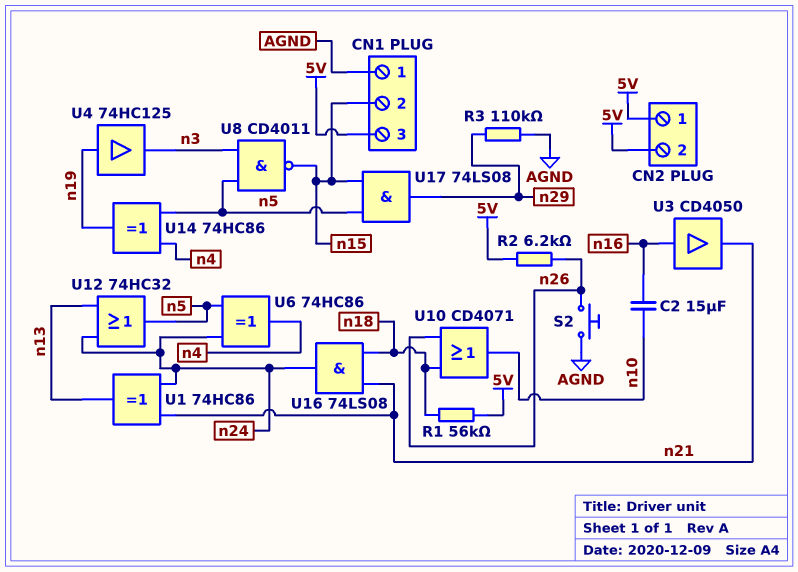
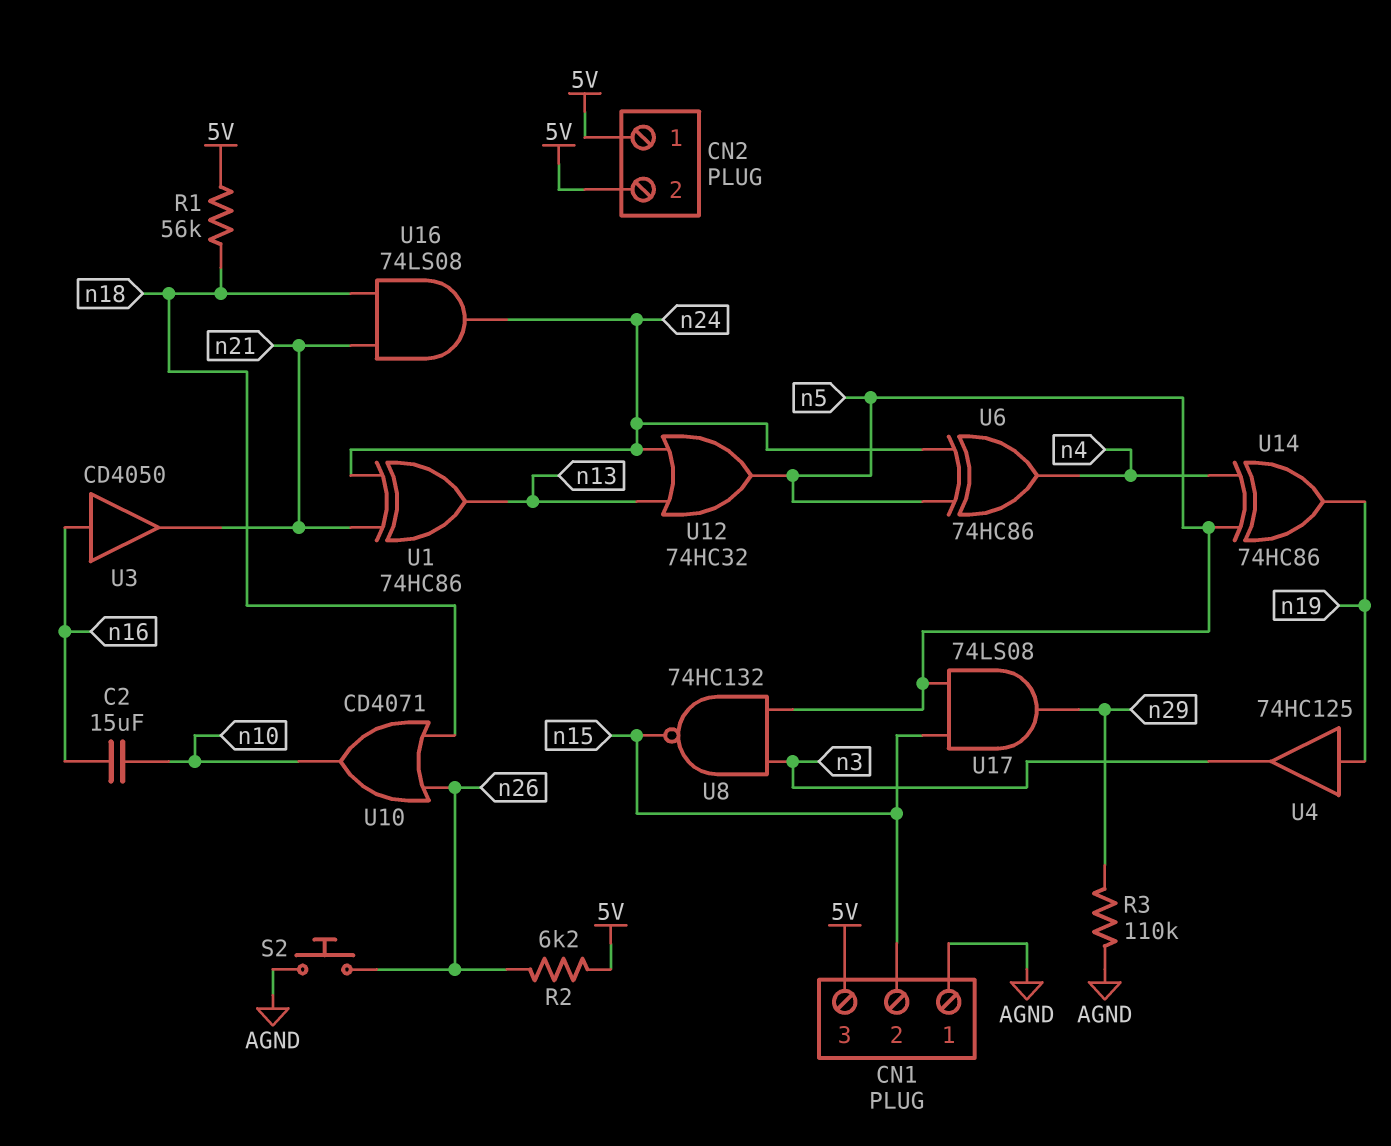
U8: NAND CD4011 (in n3, in n5, out n15) -> NAND 74HC132 (in n3, in n5, out n15)

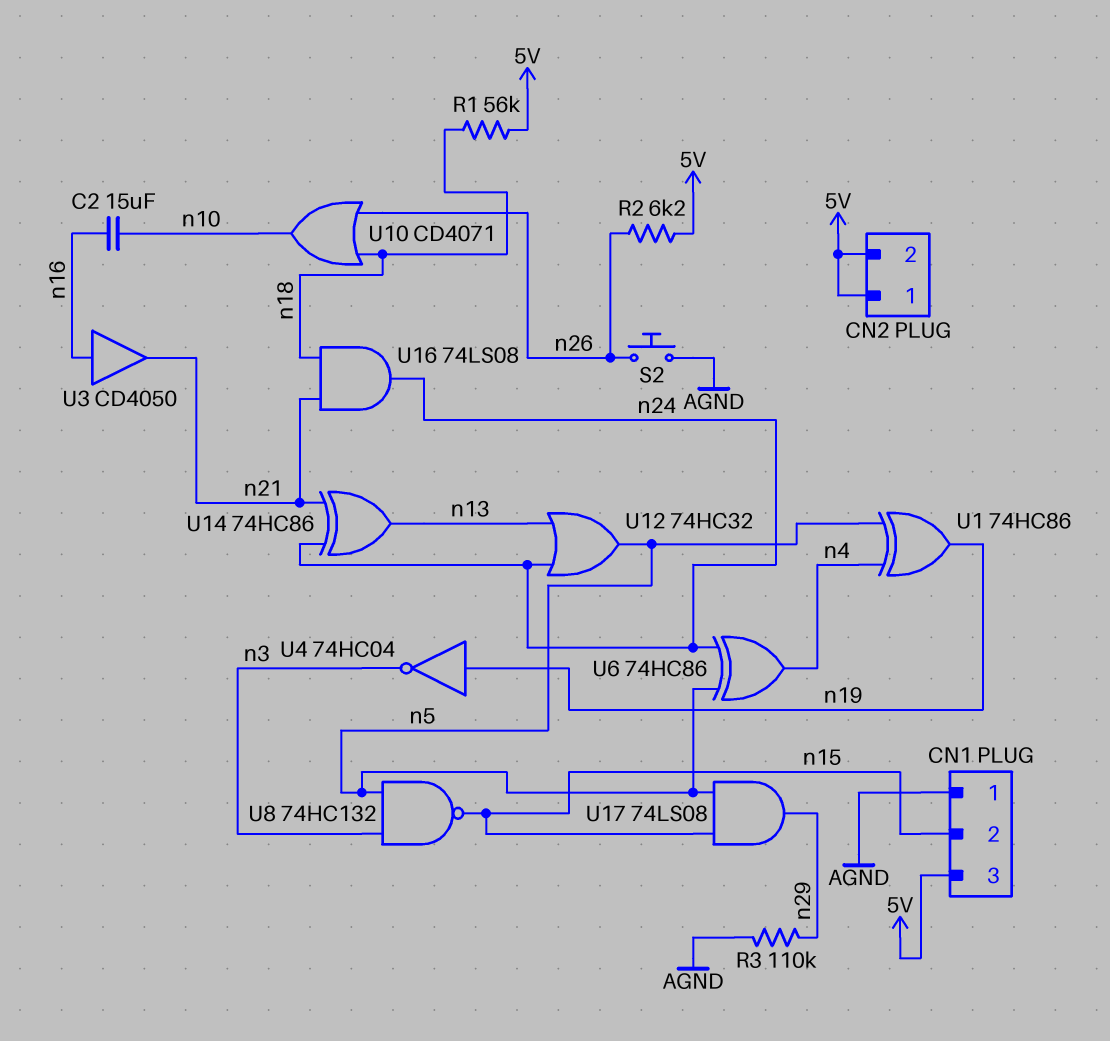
U1: XOR 74HC86 (in n21, in n24, out n13) -> XOR 74HC86 (in n4, in n5, out n19)
U4: buffer 74HC125 (in n19, out n3) -> NOT 74HC04 (in n19, out n3)
U14: XOR 74HC86 (in n4, in n5, out n19) -> XOR 74HC86 (in n21, in n24, out n13)

